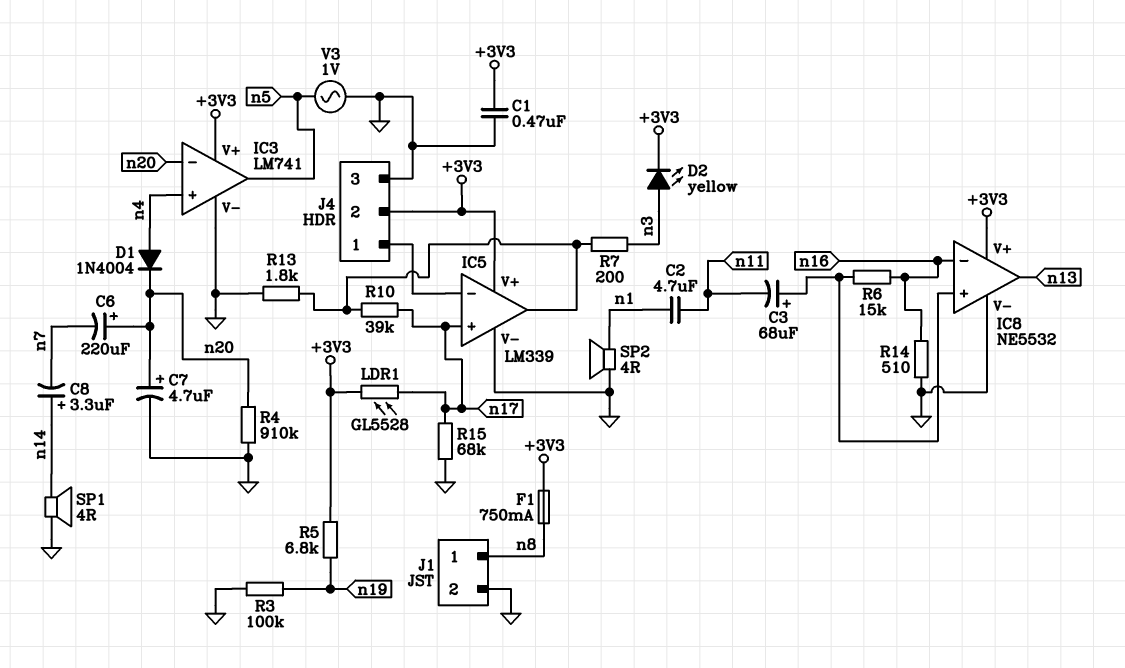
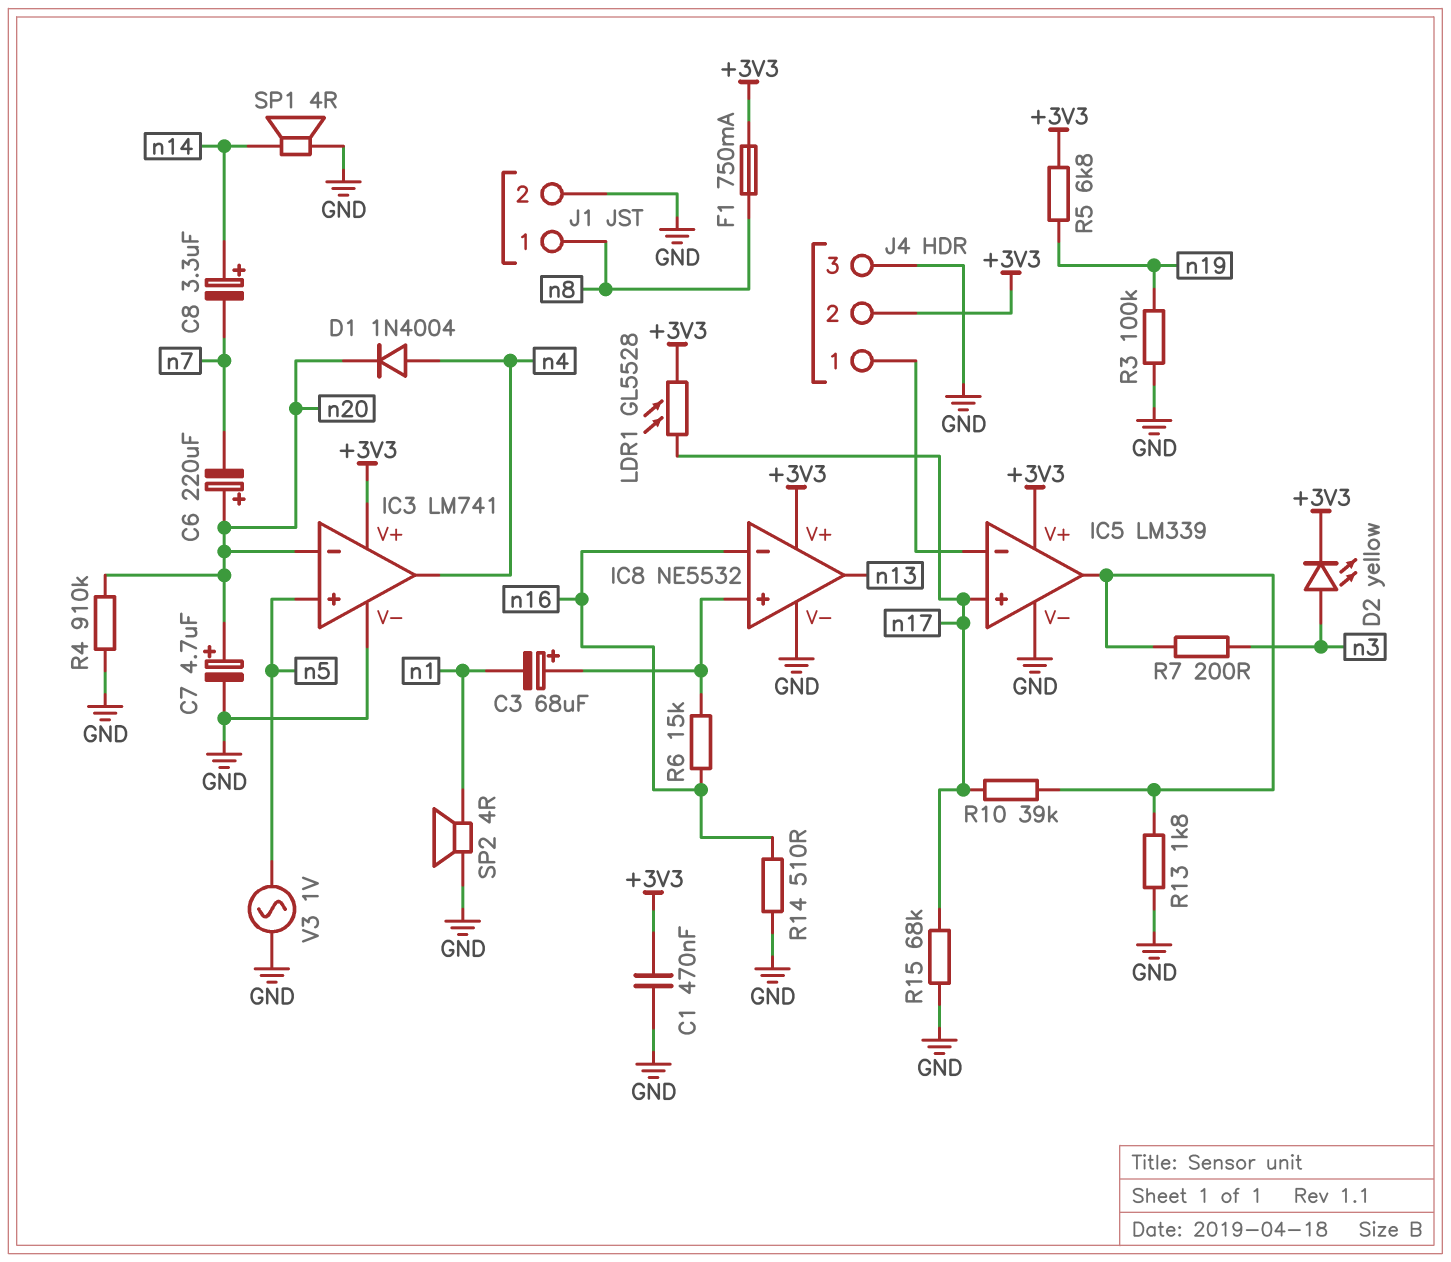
C2: 4.7uF (n1, n11) -> none
C3: 68uF (plus IC8/in+, minus n11) -> 68uF (plus IC8/in+, minus n1)
IC3 pin in+: n4 -> n5
IC3 pin out: n5 -> n4

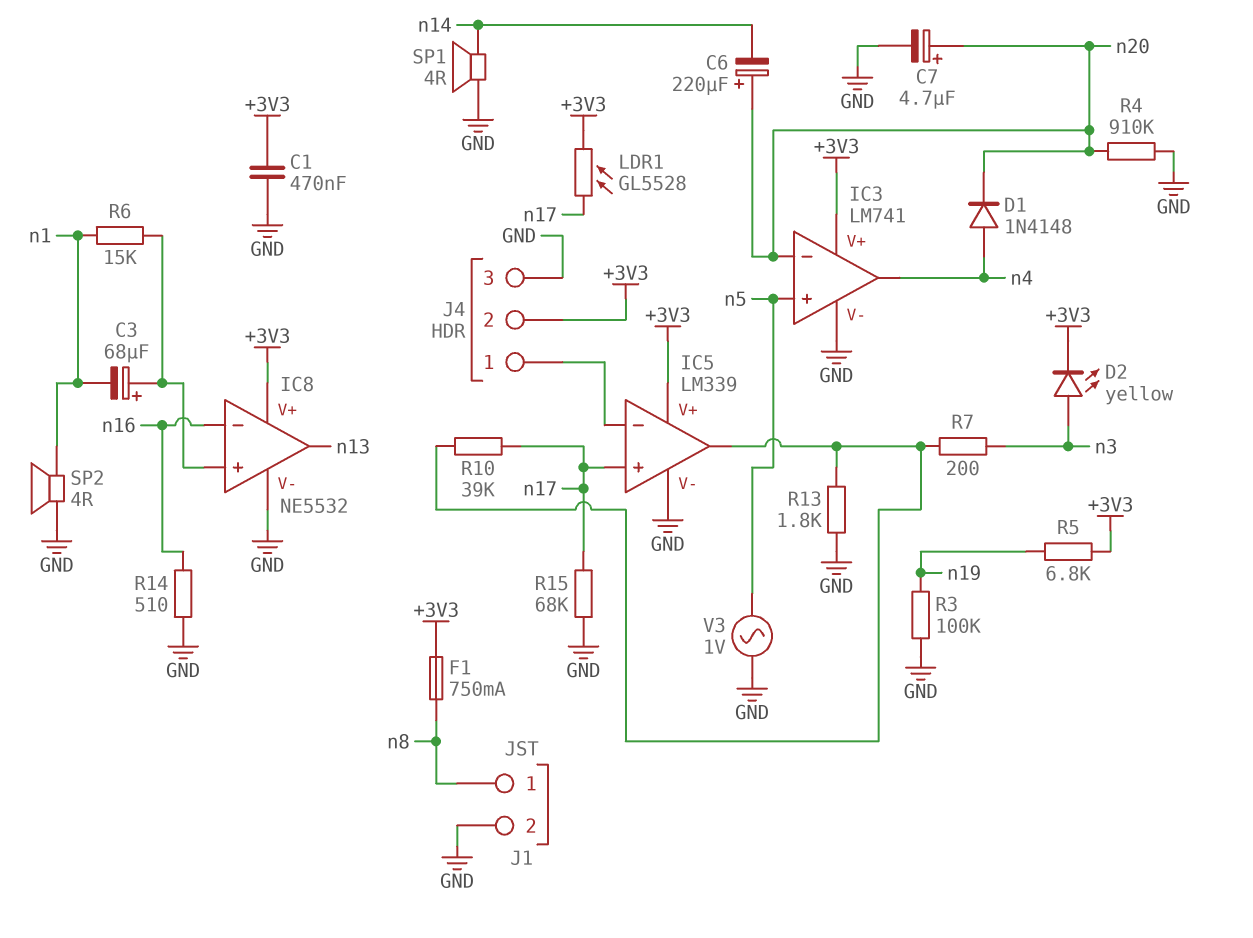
C6: 220uF (plus n20, minus n7) -> 220uF (plus n20, minus n14)
C8: 3.3uF (plus n14, minus n7) -> none
D1: diode 1N4004 (A n4, K n20) -> diode 1N4148 (A n4, K n20)
R6: 15k (IC8/in+, n16) -> 15k (IC8/in+, n1)

